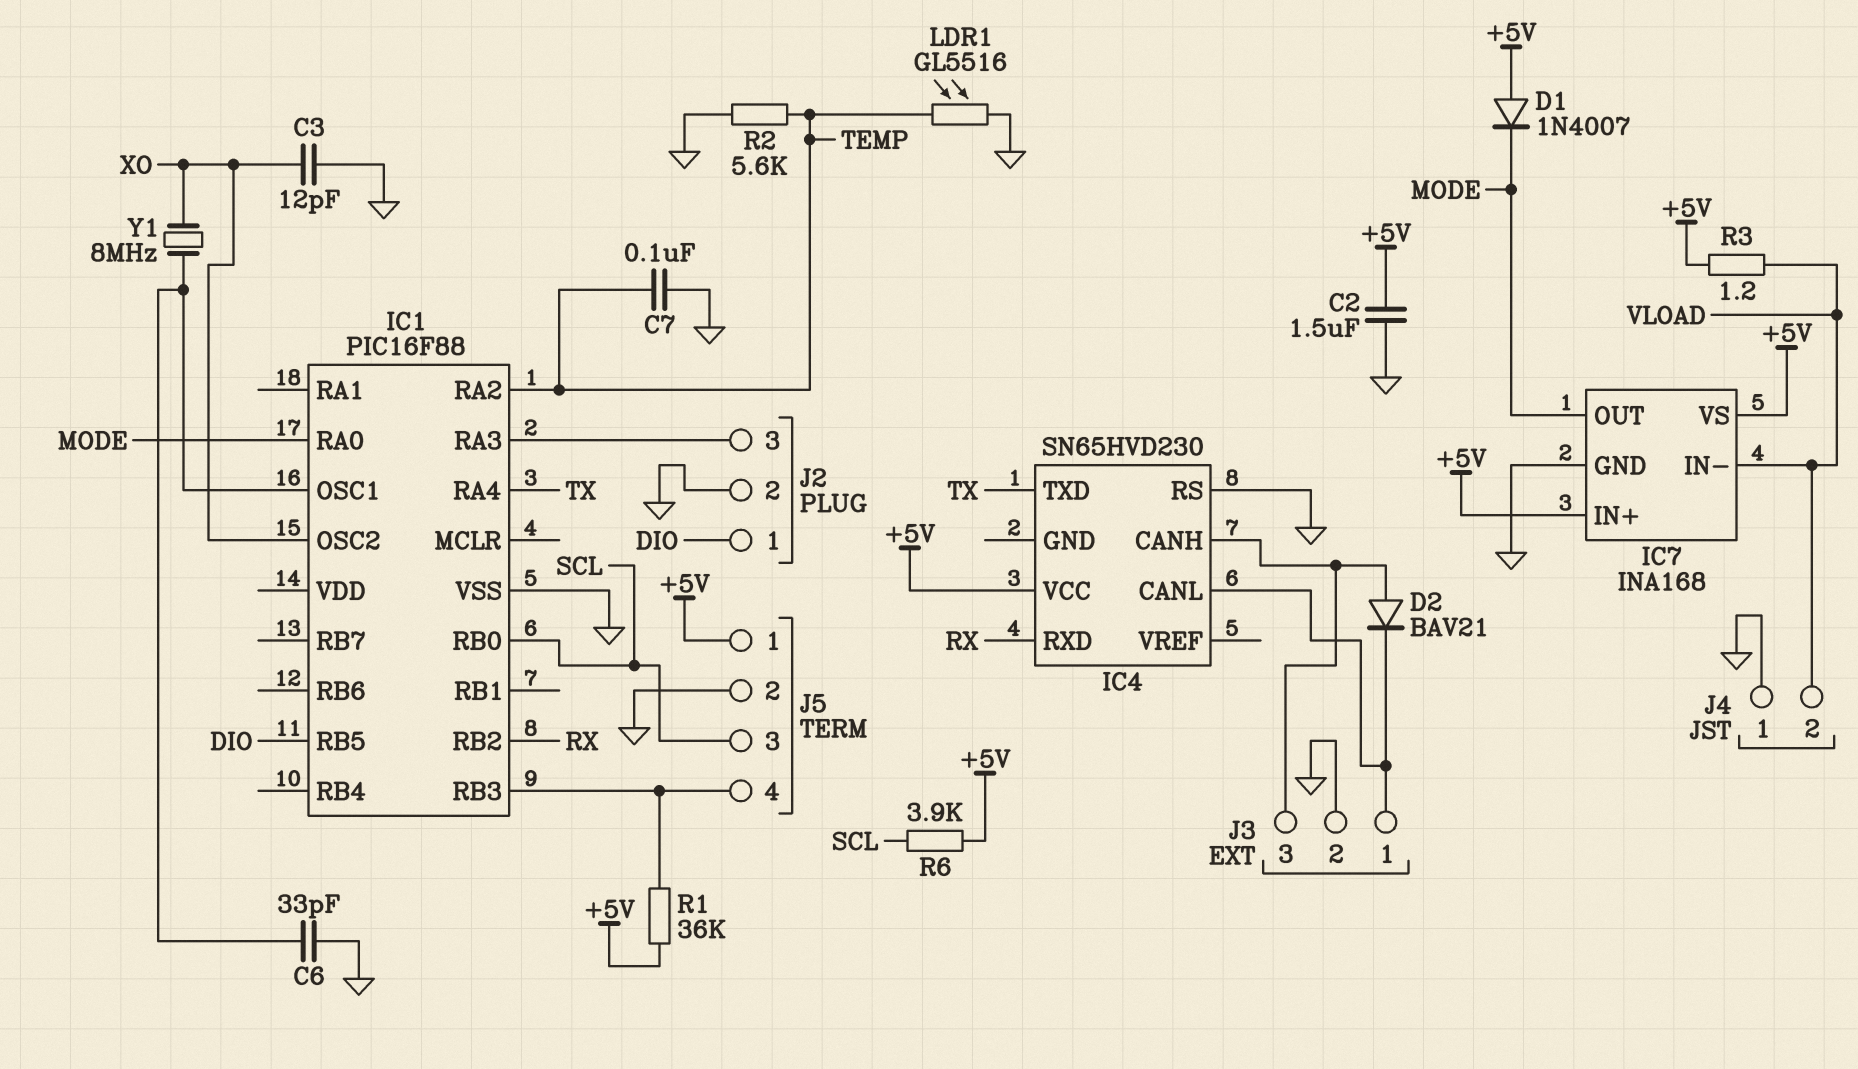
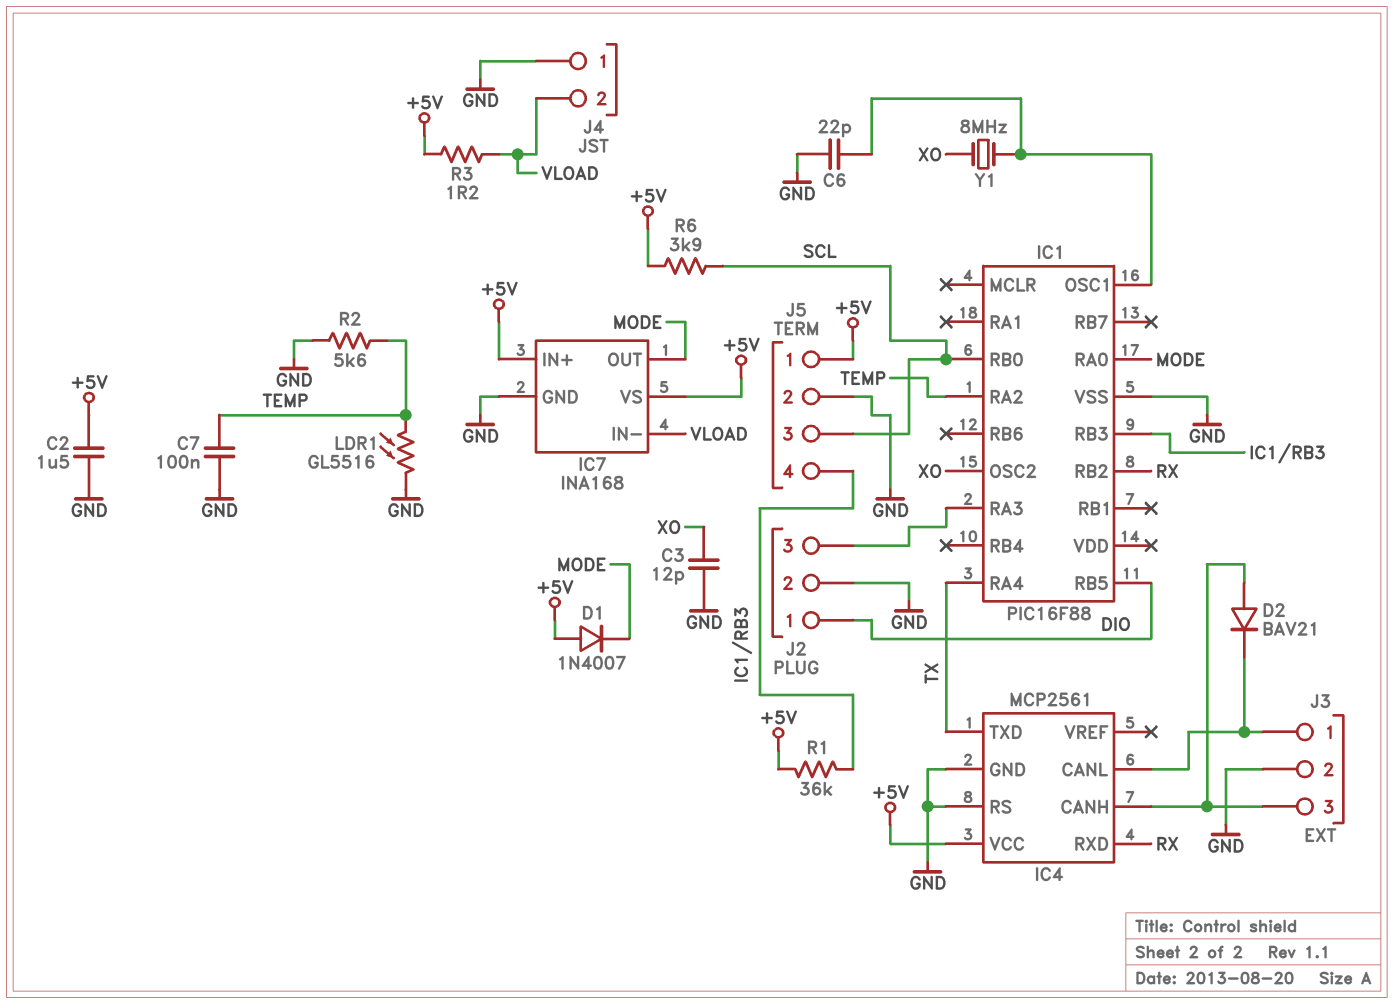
C6: 33pF (GND, IC1/OSC1) -> 22pF (GND, IC1/OSC1)
IC4: SN65HVD230 -> MCP2561
IC4 pin GND: none -> GND

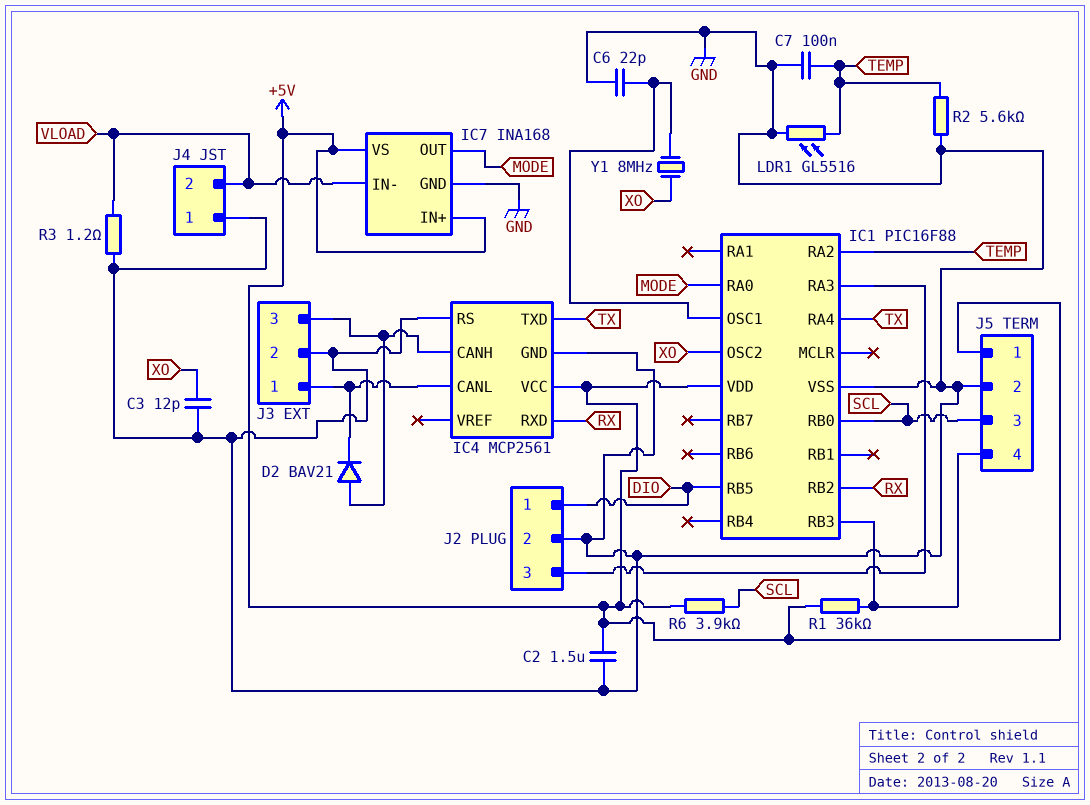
D1: diode 1N4007 (A +5V, K MODE) -> none
IC1 pin VDD: none -> +5V
R3: 1.2 (+5V, VLOAD) -> 1.2 (GND, VLOAD)

